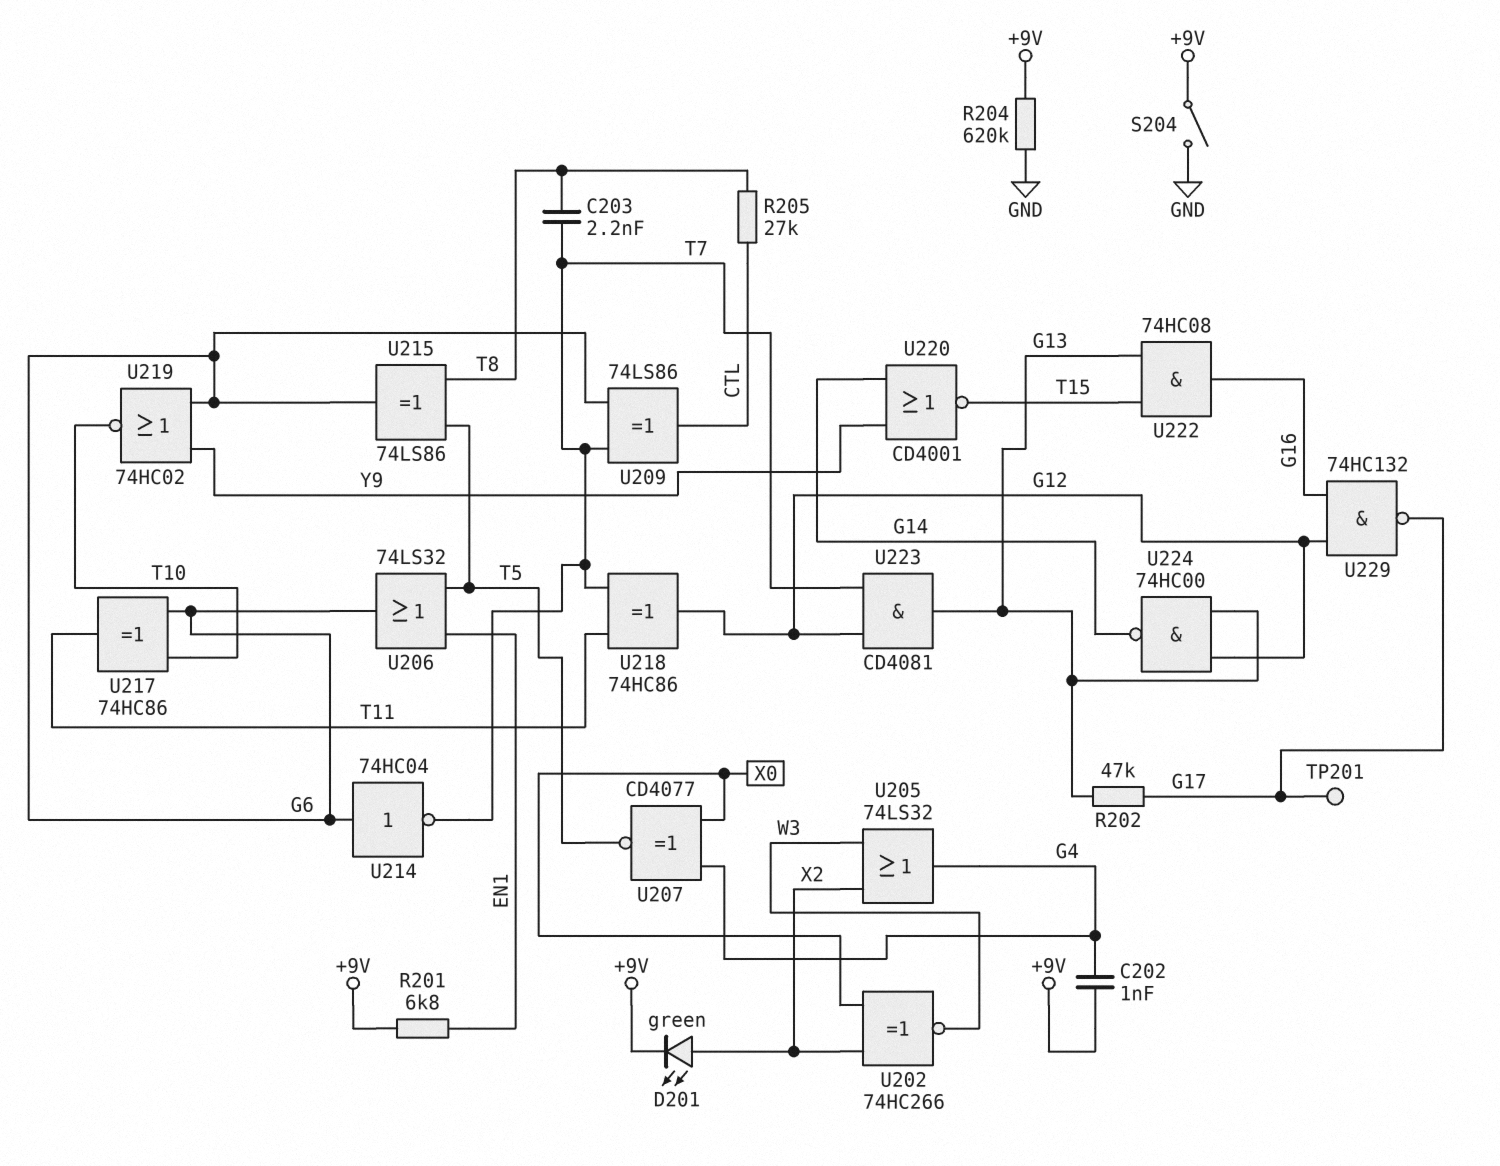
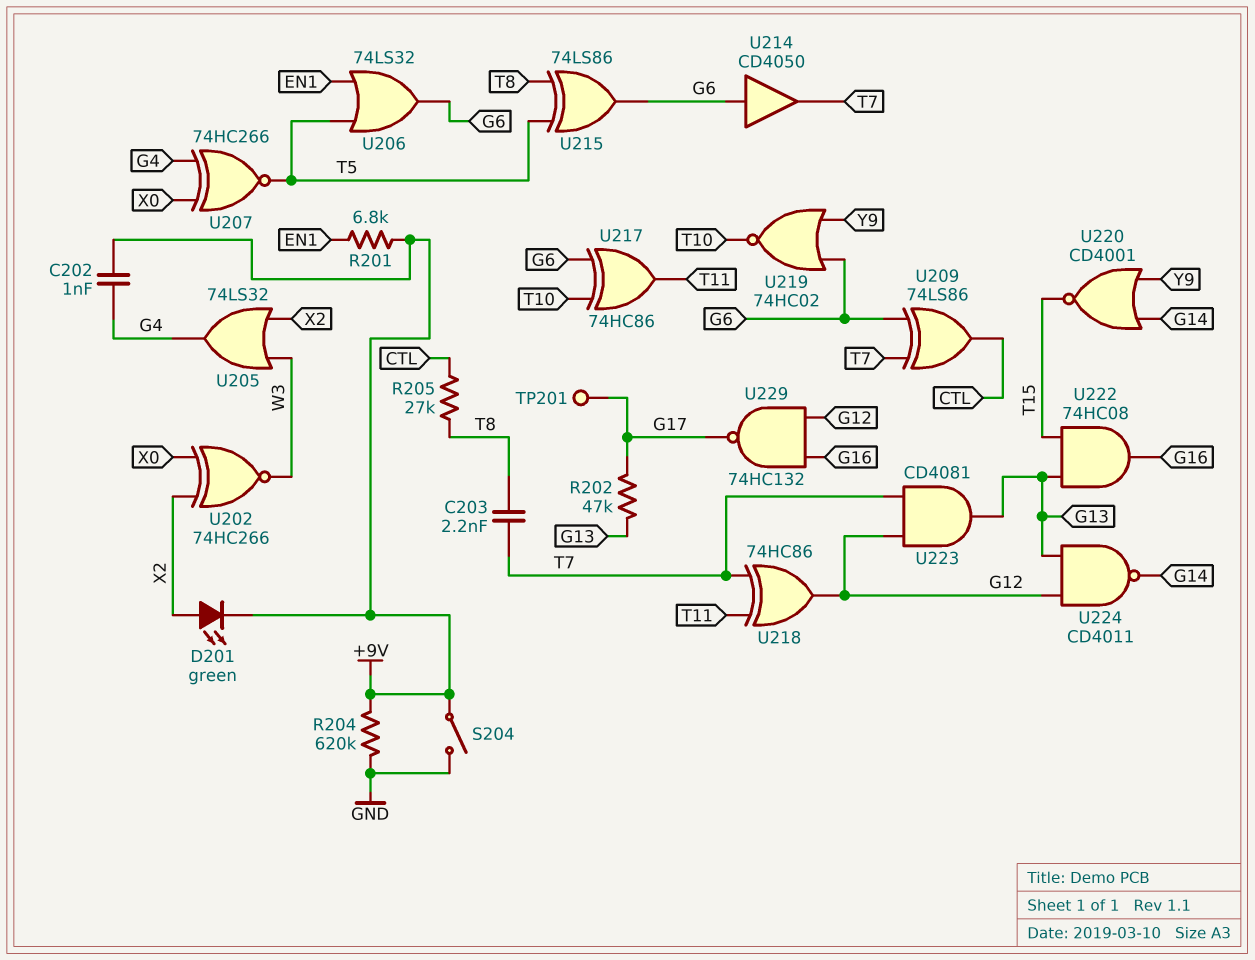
U207: XNOR CD4077 (in G4, in X0, out T5) -> XNOR 74HC266 (in G4, in X0, out T5)
U214: NOT 74HC04 (in G6, out T7) -> buffer CD4050 (in G6, out T7)
U224: NAND 74HC00 (in G12, in G13, out G14) -> NAND CD4011 (in G12, in G13, out G14)

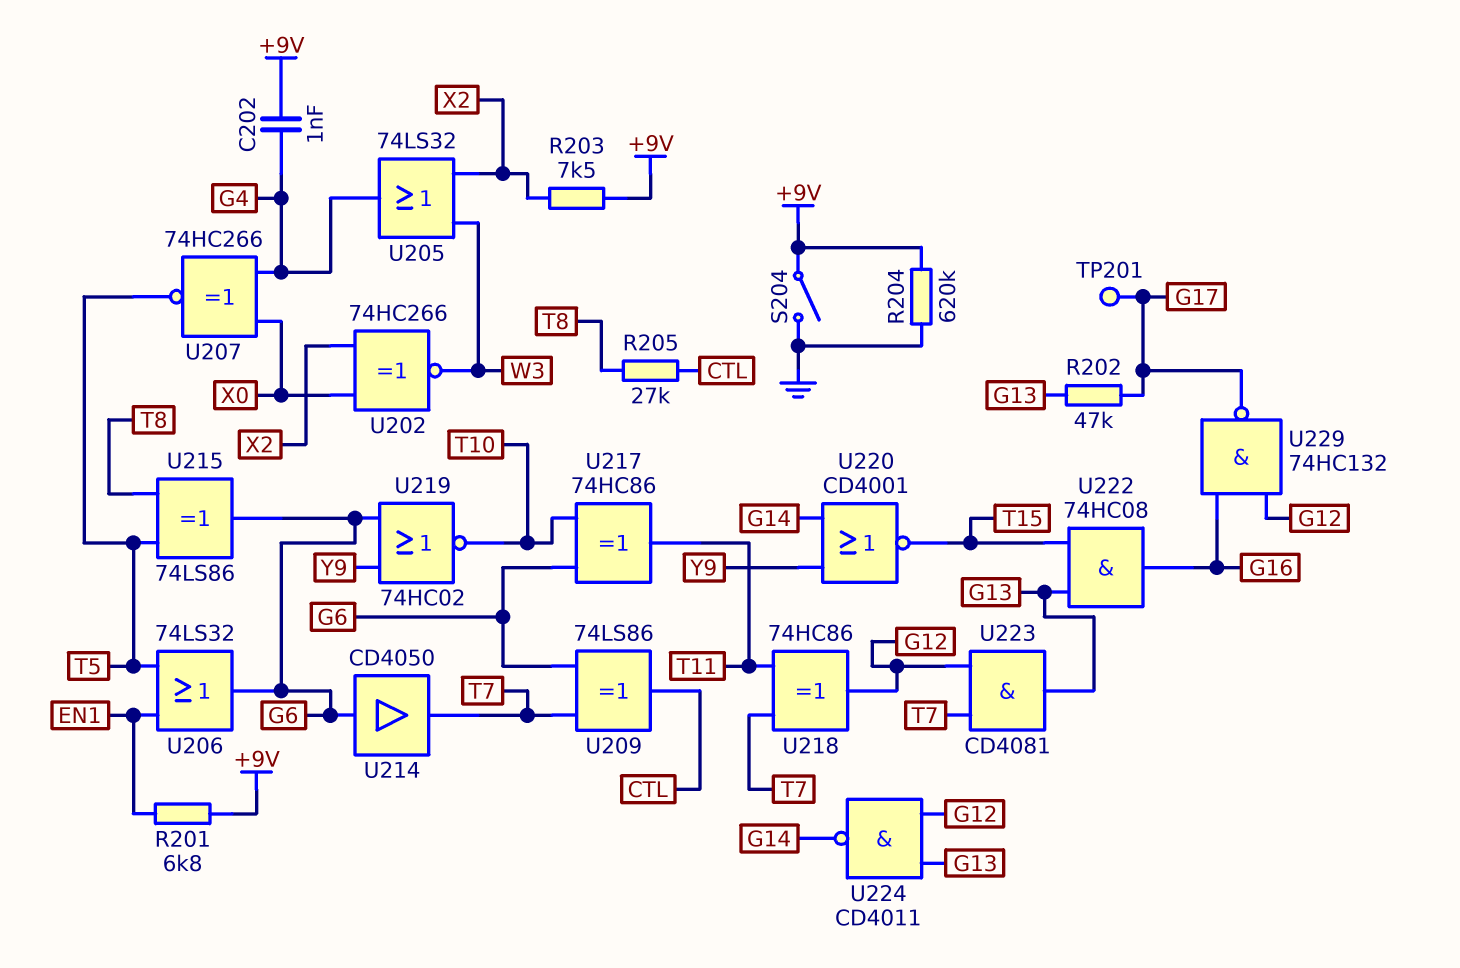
C203: 2.2nF (T7, T8) -> none
D201: LED green (A X2, K +9V) -> none
R203: none -> 7.5k (+9V, X2)

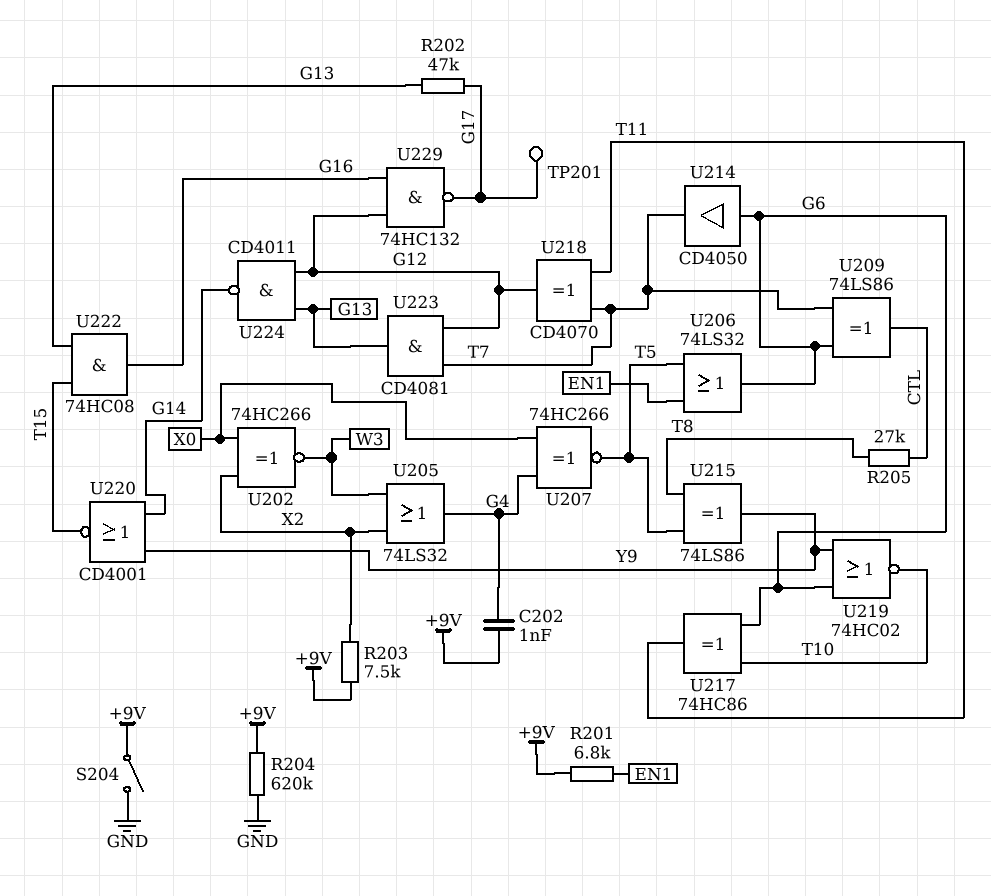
U215: XOR 74LS86 (in T5, in T8, out G6) -> XOR 74LS86 (in T5, in T8, out Y9)
U218: XOR 74HC86 (in T7, in T11, out G12) -> XOR CD4070 (in T7, in T11, out G12)

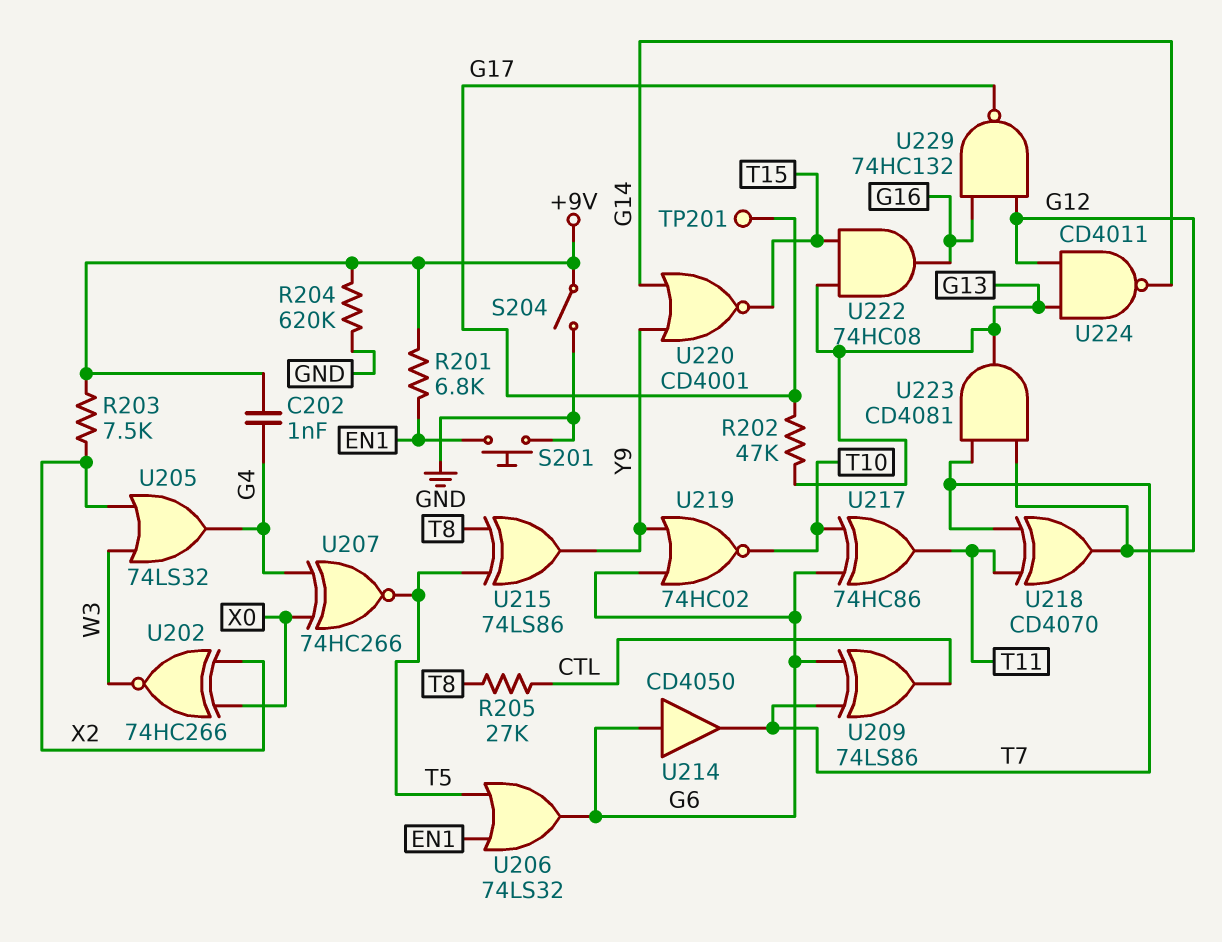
S201: none -> button (EN1, GND)

